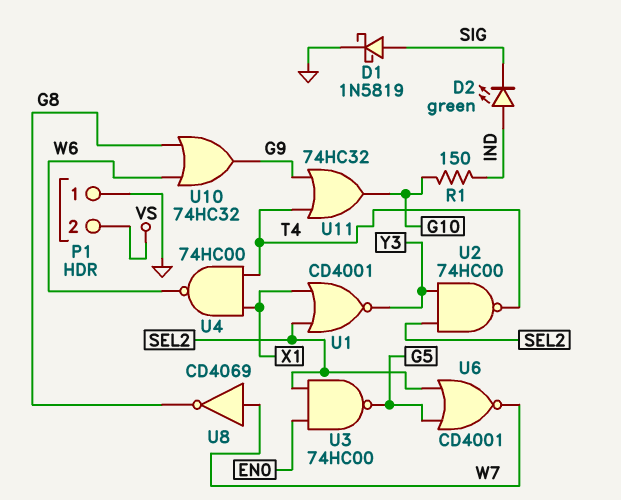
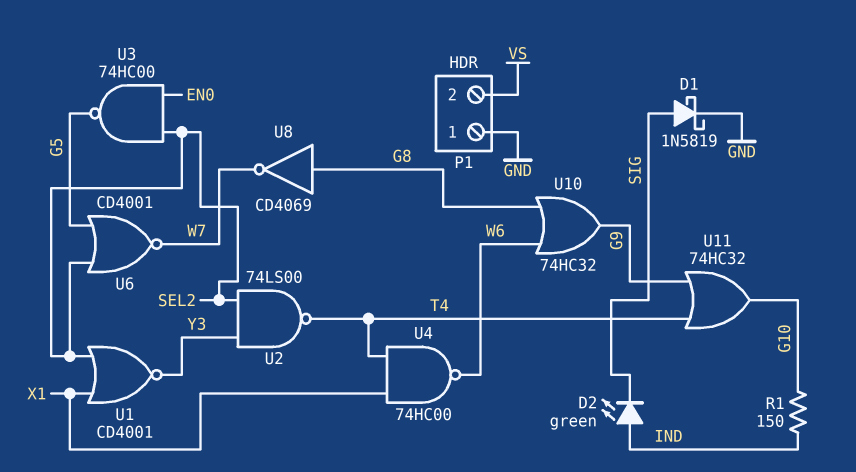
U2: NAND 74HC00 (in SEL2, in Y3, out T4) -> NAND 74LS00 (in SEL2, in Y3, out T4)
U8: NOT CD4069 (in W7, out G8) -> NOT CD4069 (in G8, out W7)

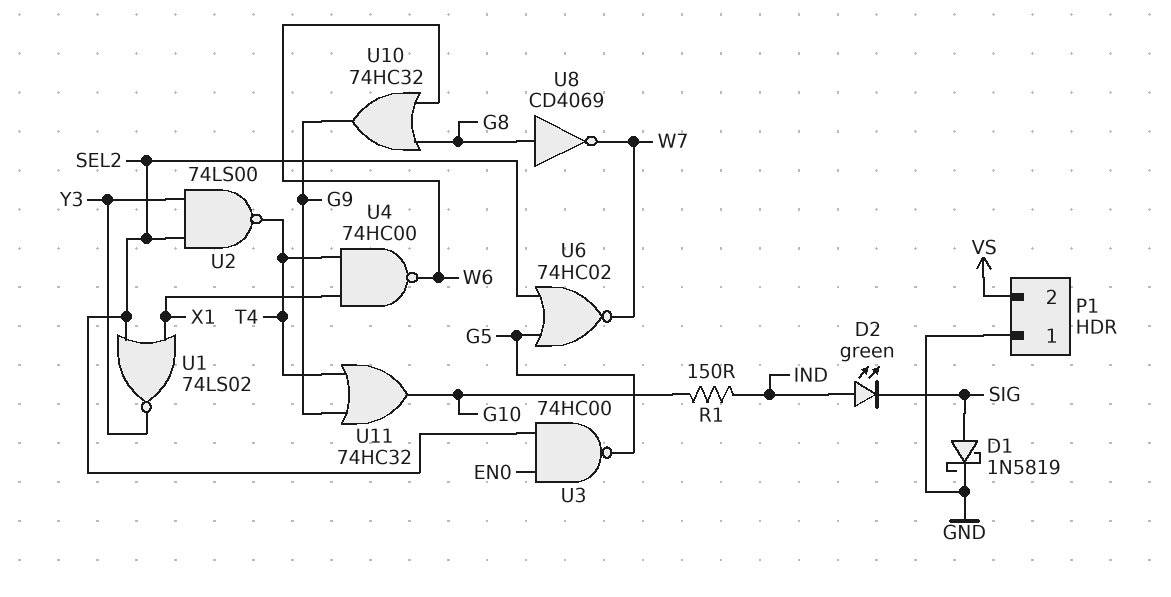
U1: NOR CD4001 (in SEL2, in X1, out Y3) -> NOR 74LS02 (in SEL2, in X1, out Y3)
U6: NOR CD4001 (in G5, in SEL2, out W7) -> NOR 74HC02 (in G5, in SEL2, out W7)

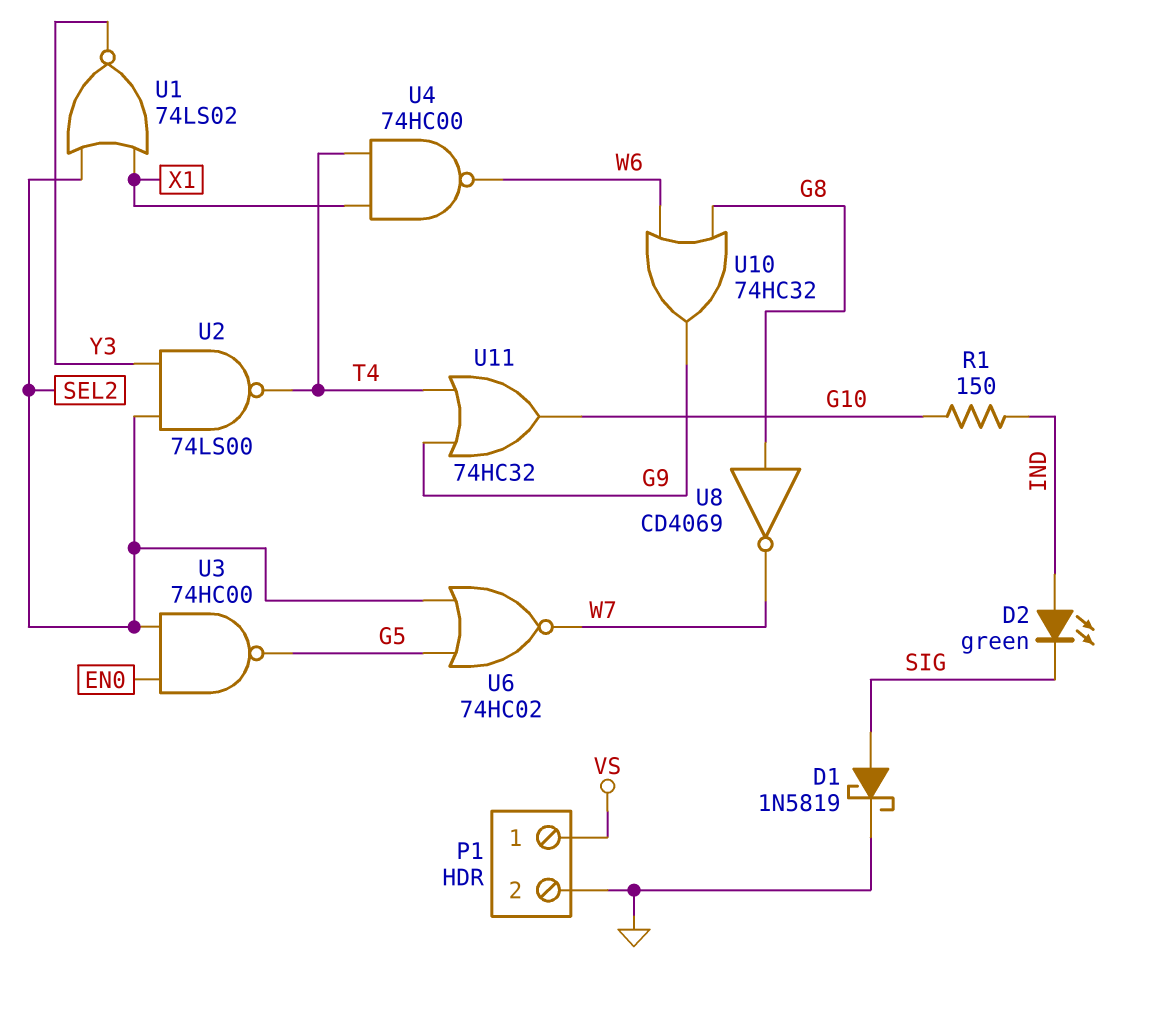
P1 pin 1: GND -> VS
P1 pin 2: VS -> GND

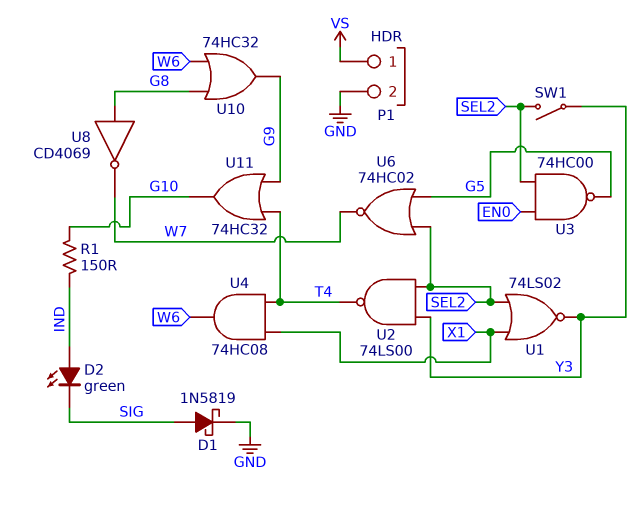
SW1: none -> switch (SEL2, Y3)
U4: NAND 74HC00 (in T4, in X1, out W6) -> AND 74HC08 (in T4, in X1, out W6)

